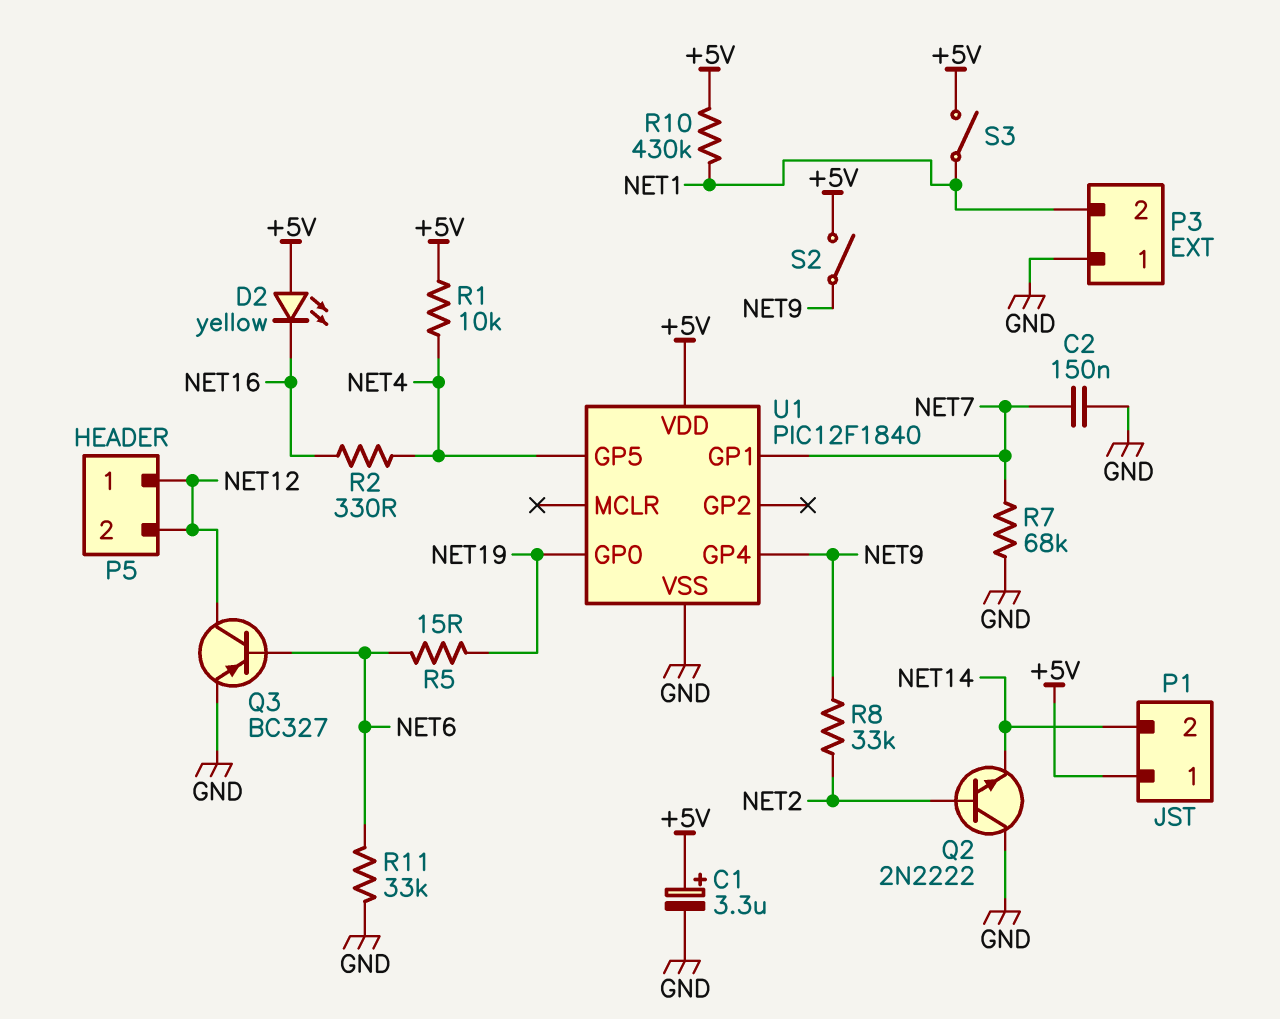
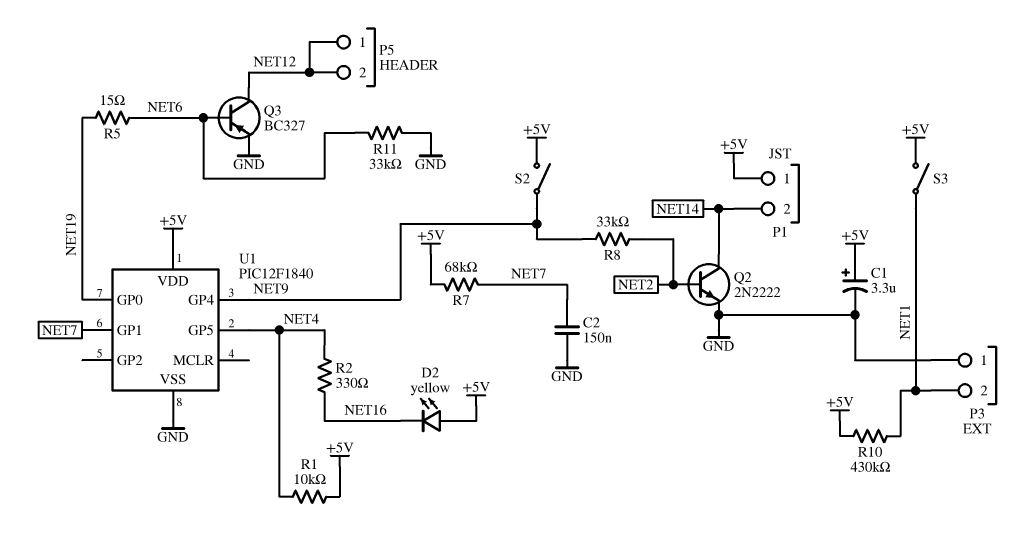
Q2: NPN 2N2222 (B NET2, C GND, E NET14) -> NPN 2N2222 (B NET2, C NET14, E GND)
R7: 68k (GND, NET7) -> 68k (+5V, NET7)

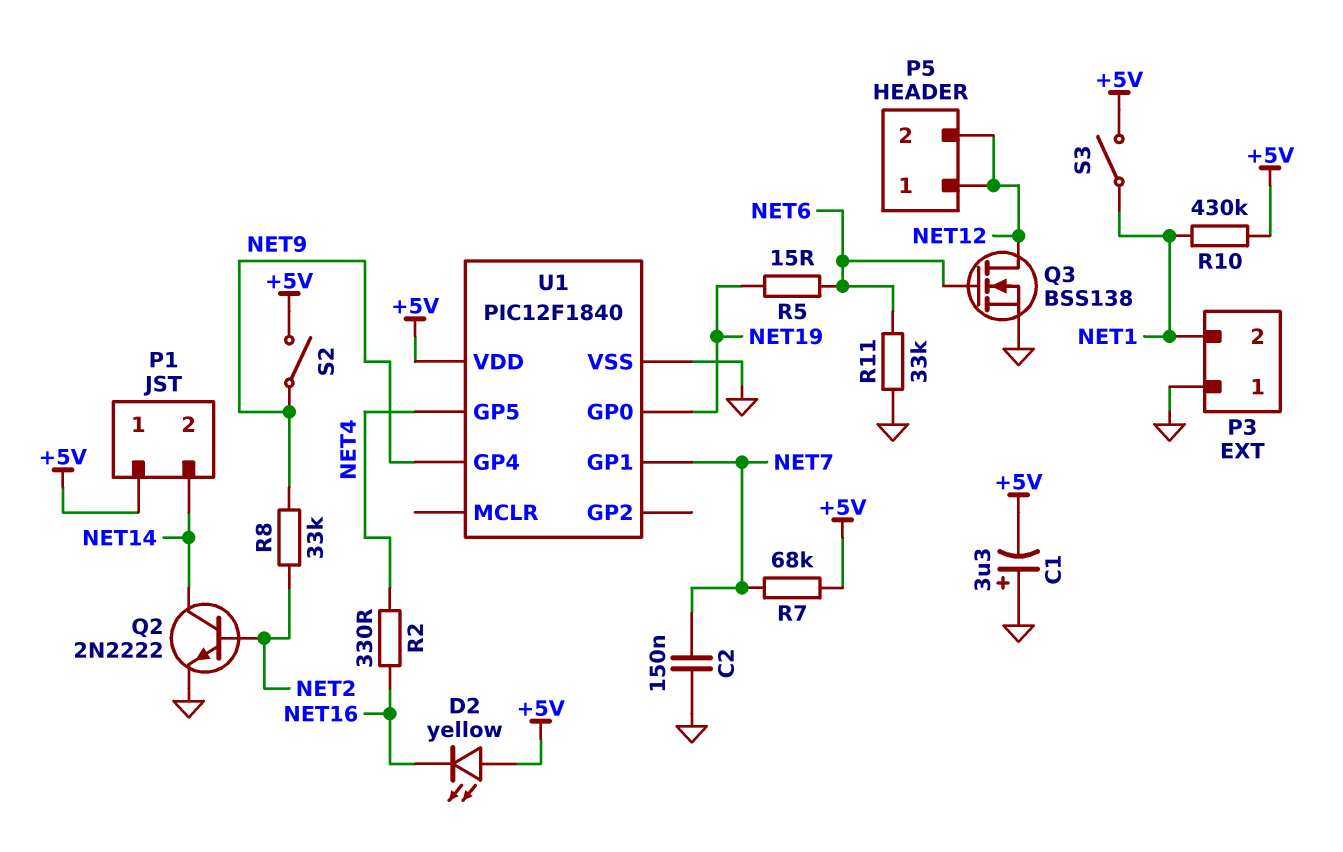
C1: 3.3uF (plus +5V, minus GND) -> 3.3uF (plus GND, minus +5V)
Q3: PNP BC327 (B NET6, C NET12, E GND) -> NMOS BSS138 (G NET6, D NET12, S GND)
R1: 10k (+5V, NET4) -> none

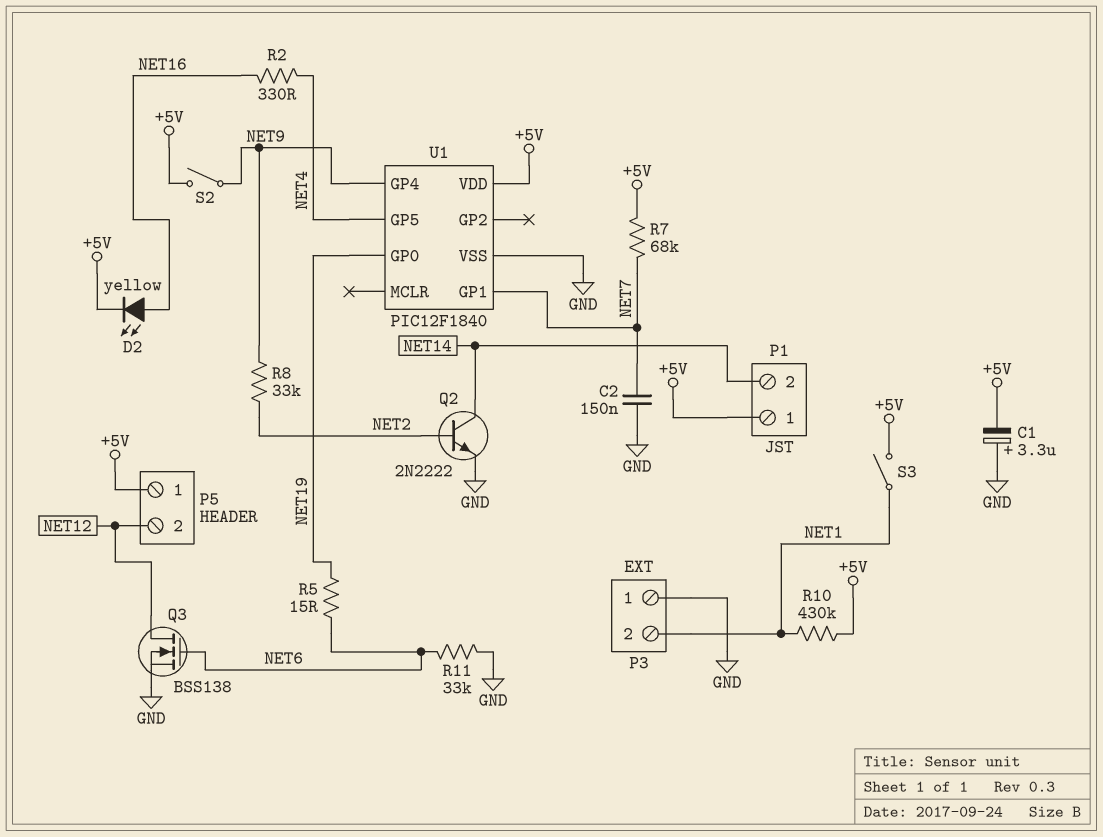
D2: LED yellow (A +5V, K NET16) -> LED yellow (A NET16, K +5V)
P5 pin 1: NET12 -> +5V

